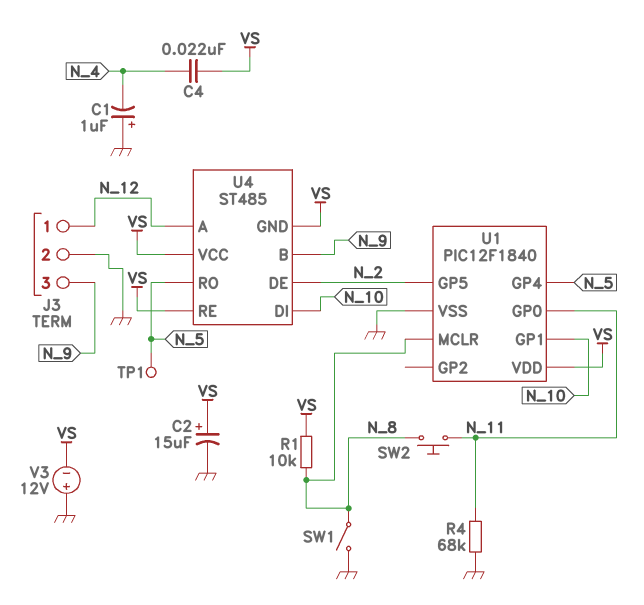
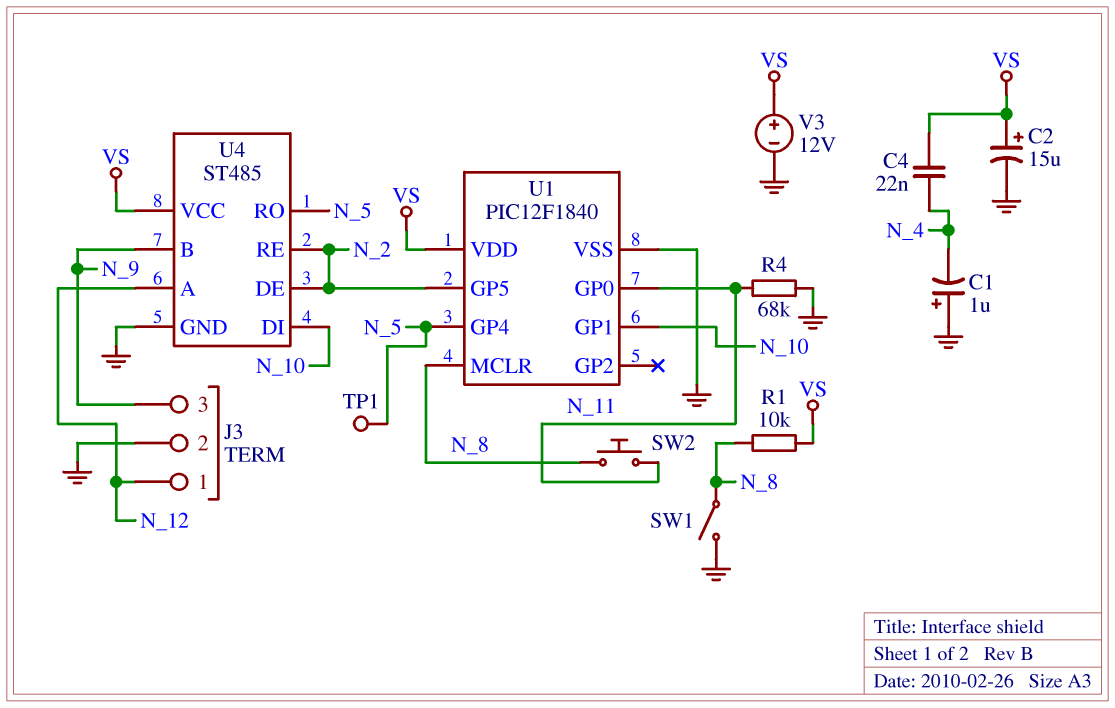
U4 pin GND: VS -> GND
U4 pin RE: VS -> N_2
V3: 12V (plus GND, minus VS) -> 12V (plus VS, minus GND)

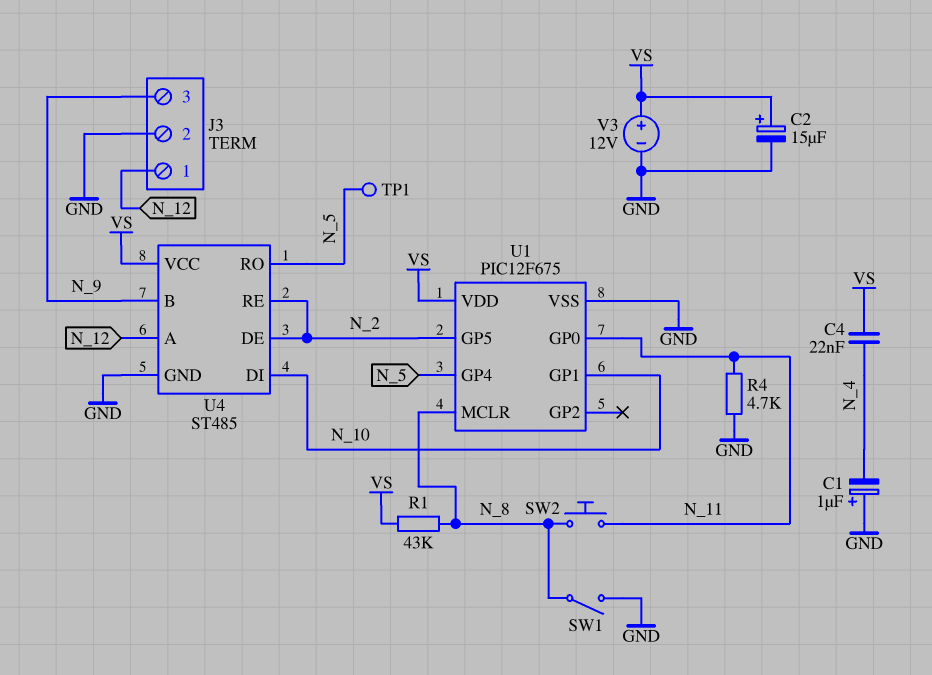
R1: 10k (N_8, VS) -> 43k (N_8, VS)
R4: 68k (GND, N_11) -> 4.7k (GND, N_11)
U1: PIC12F1840 -> PIC12F675

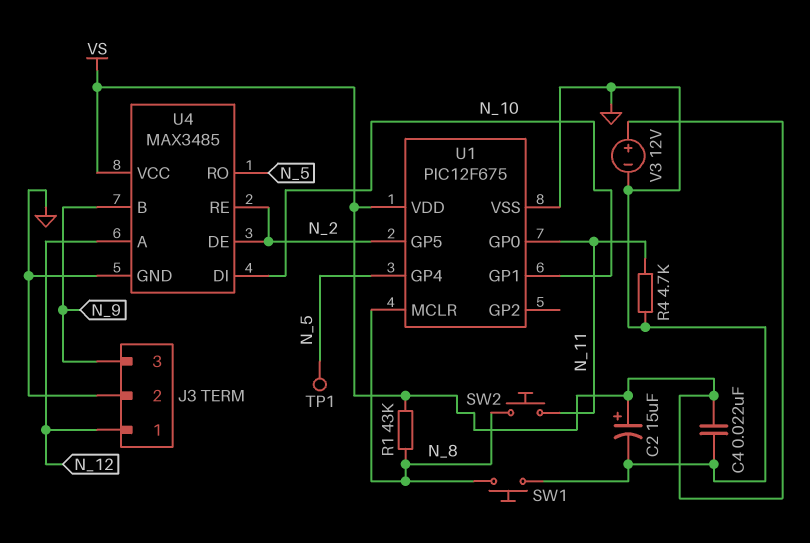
C1: 1uF (plus GND, minus N_4) -> none
C4: 22nF (N_4, VS) -> 22nF (GND, VS)
SW1: switch (GND, N_8) -> button (GND, N_8)
U4: ST485 -> MAX3485

